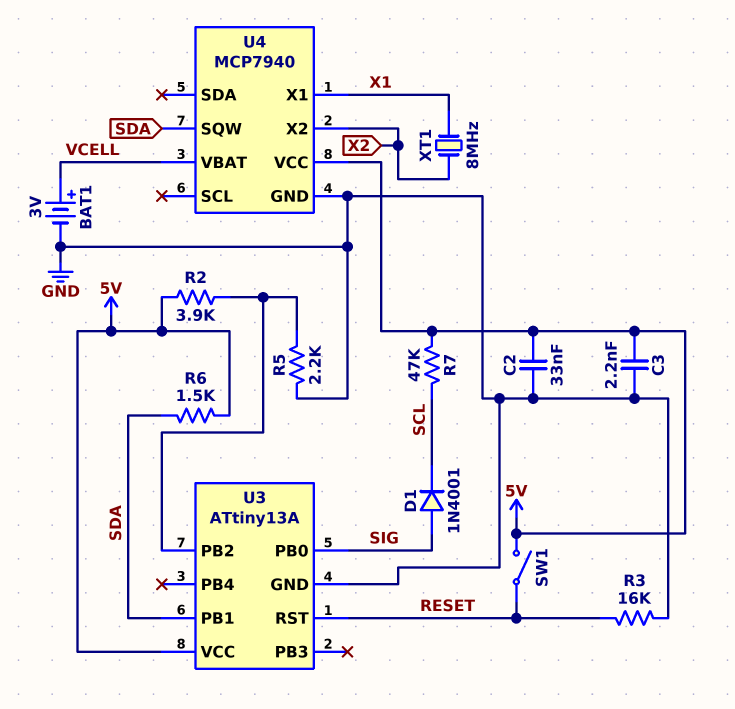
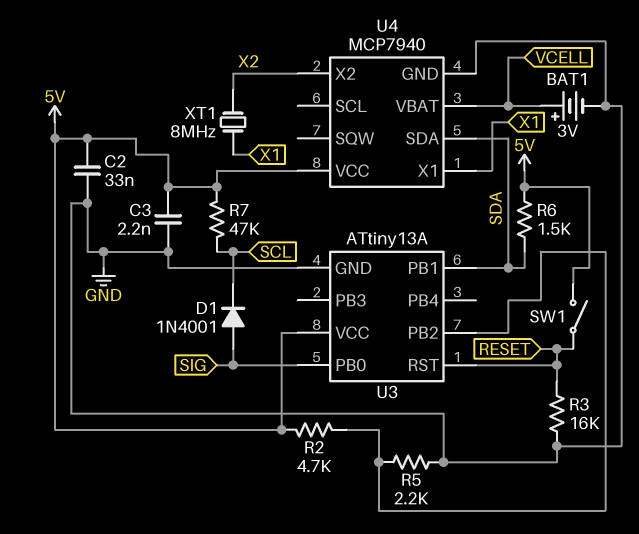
R2: 3.9k (5V, U3/PB2) -> 4.7k (5V, U3/PB2)
U4 pin SDA: none -> SDA
U4 pin SQW: SDA -> none

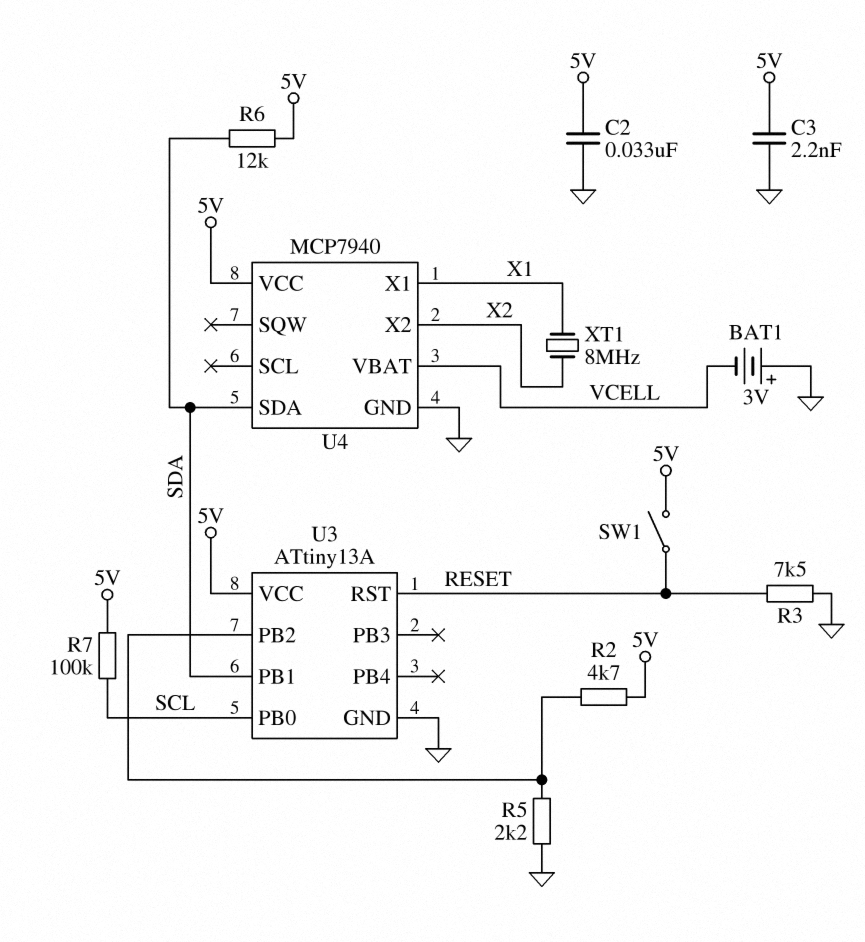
BAT1: 3V (plus VCELL, minus GND) -> 3V (plus GND, minus VCELL)
D1: diode 1N4001 (A SIG, K SCL) -> none
R3: 16k (GND, RESET) -> 7.5k (GND, RESET)
R6: 1.5k (5V, SDA) -> 12k (5V, SDA)
R7: 47k (5V, SCL) -> 100k (5V, SCL)
U3 pin PB0: SIG -> SCL

